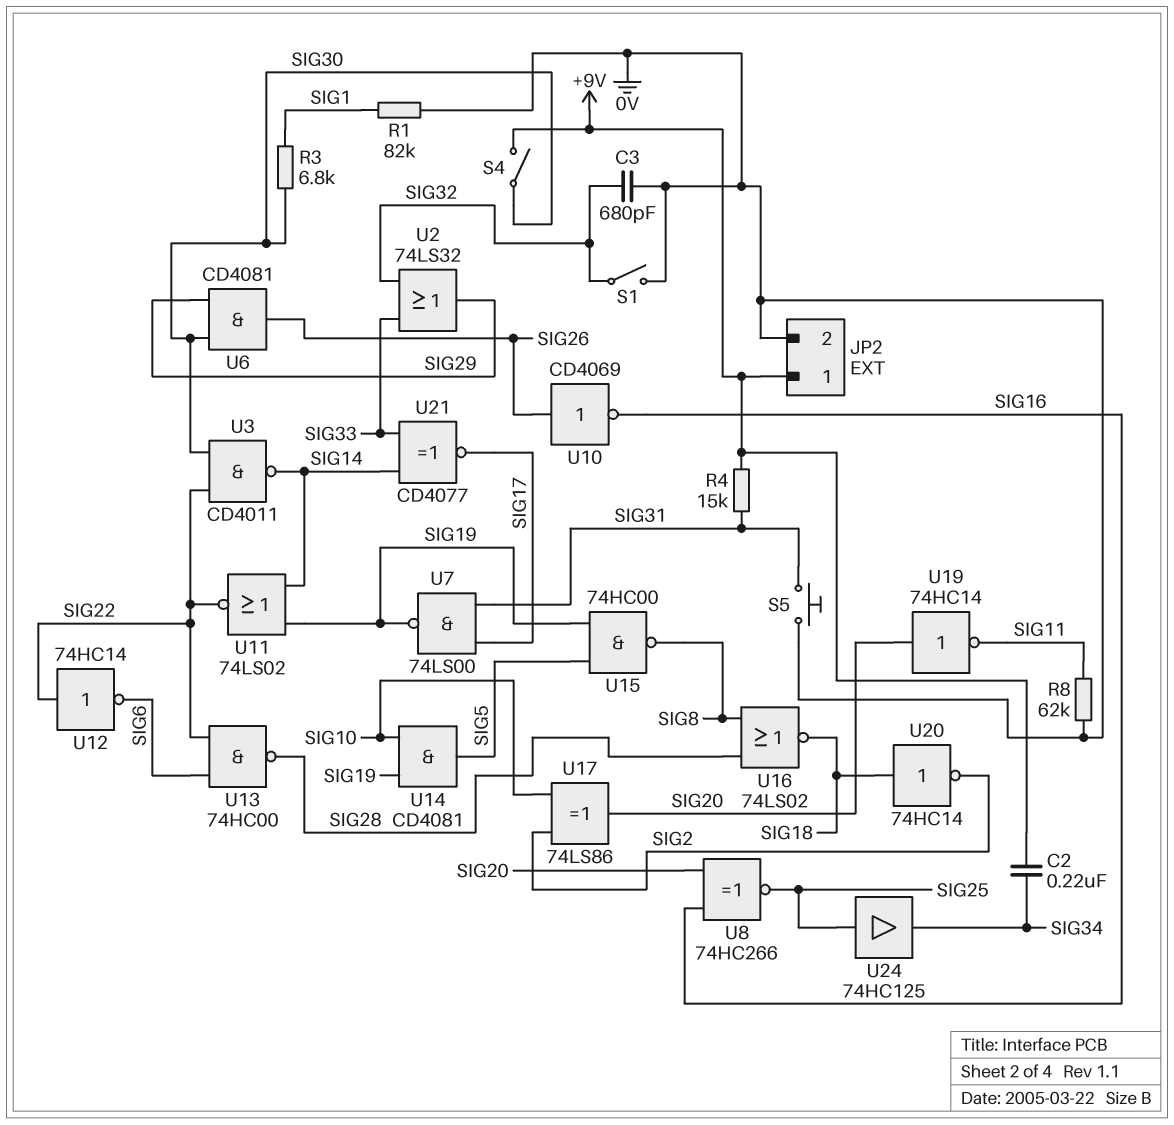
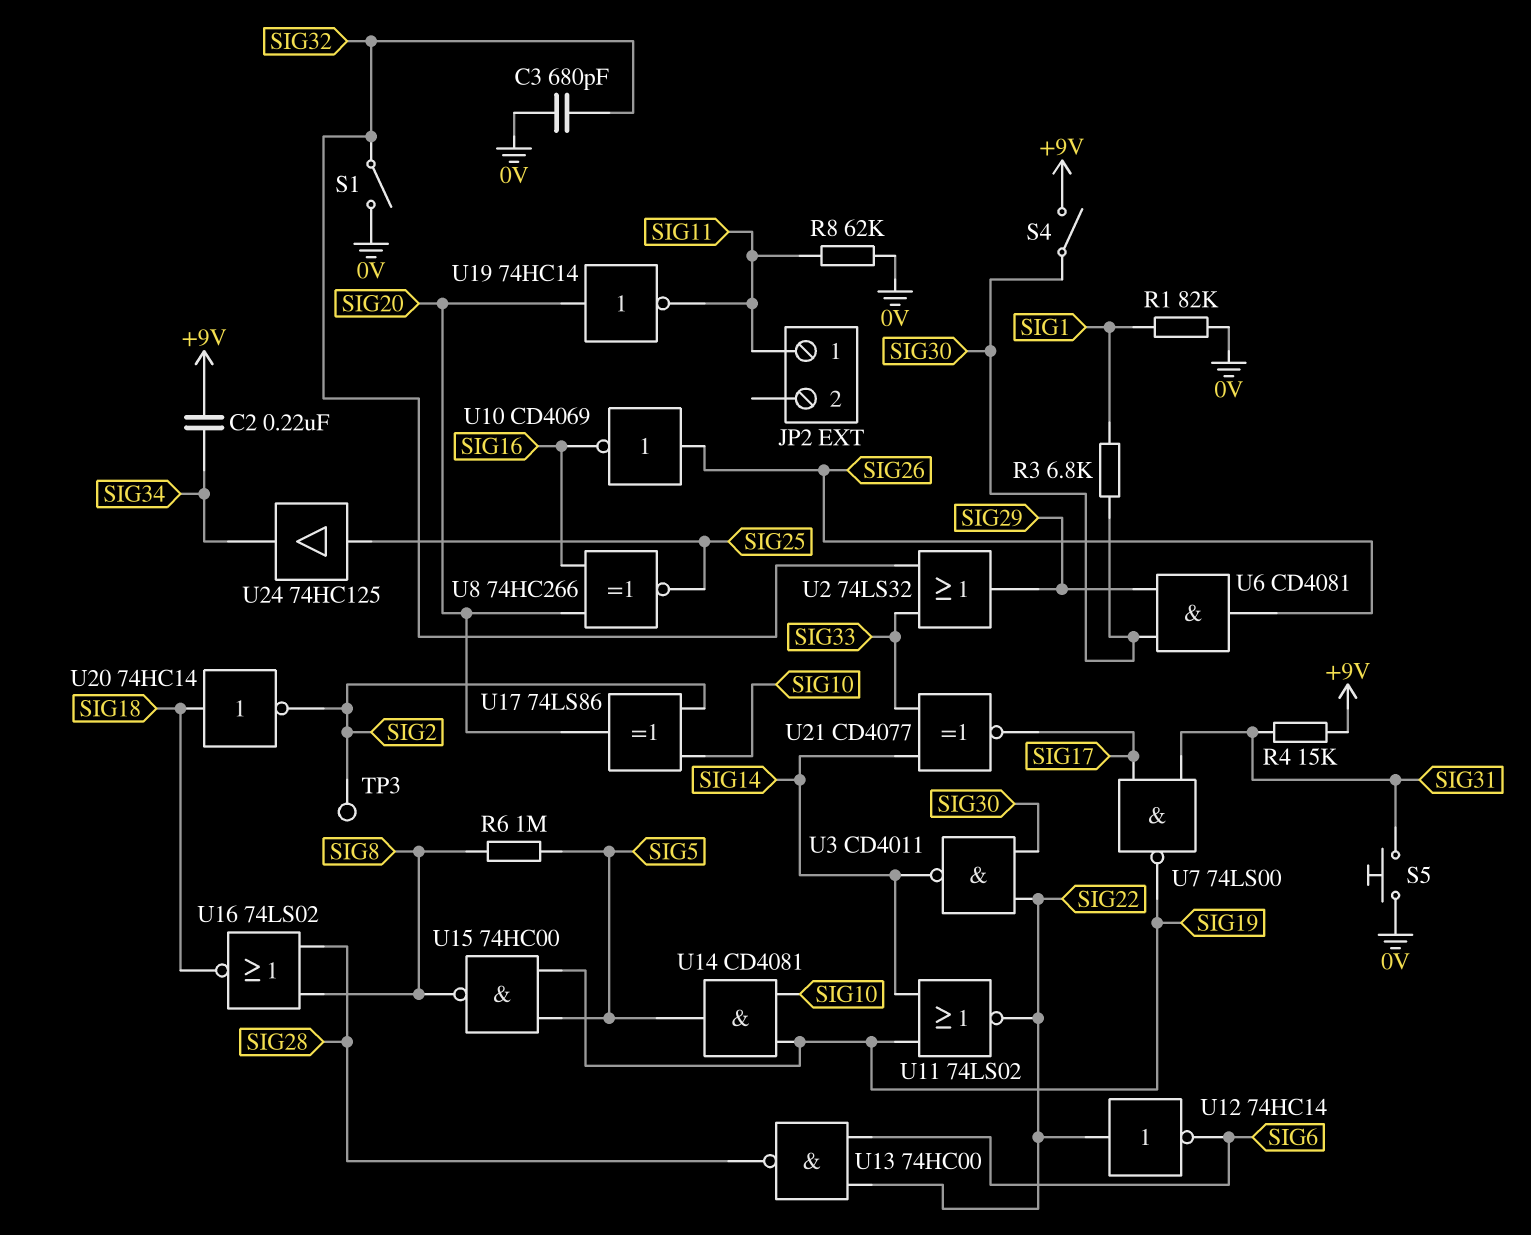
JP2 pin 1: +9V -> SIG11
JP2 pin 2: 0V -> none
R6: none -> 1M (SIG5, SIG8)
TP3: none -> test point (SIG2)

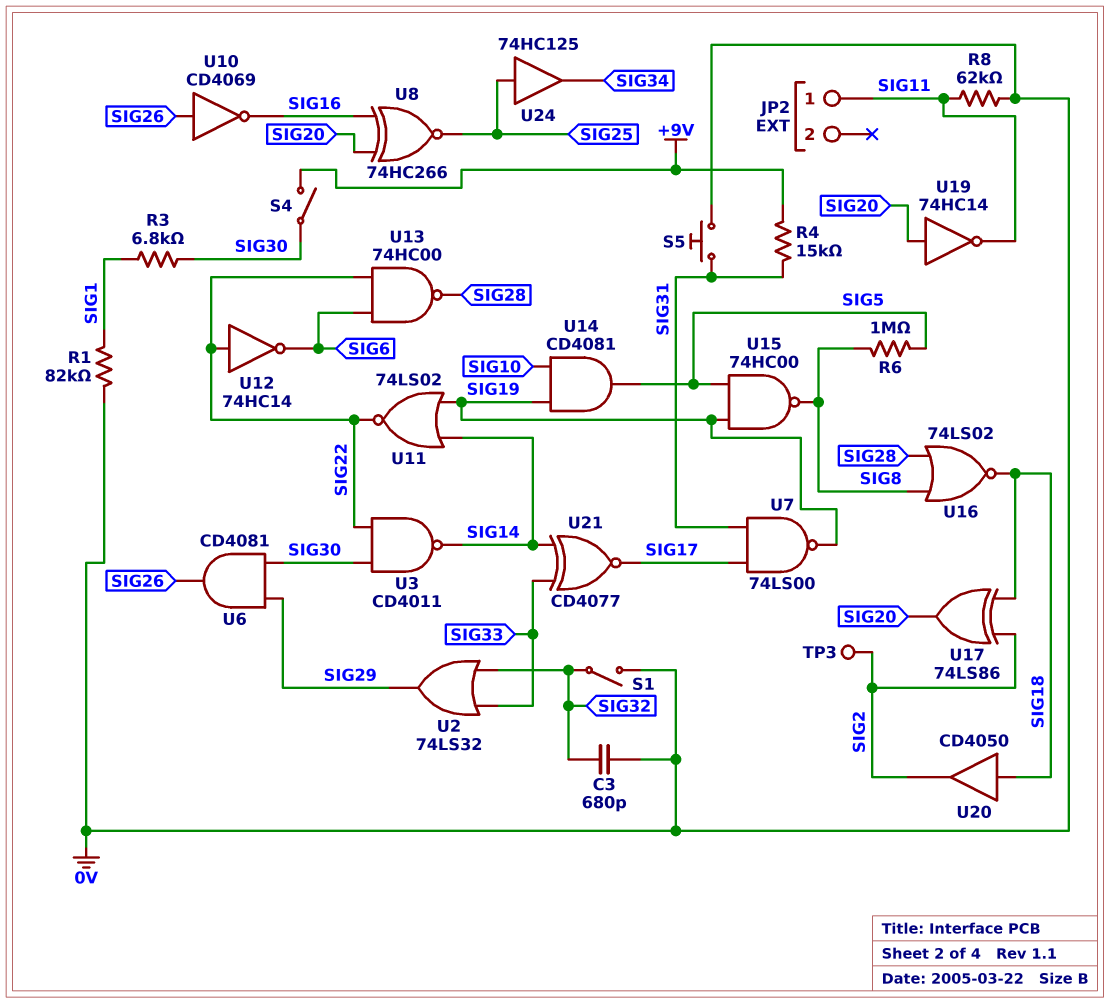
C2: 220nF (+9V, SIG34) -> none
U17: XOR 74LS86 (in SIG2, in SIG10, out SIG20) -> XOR 74LS86 (in SIG2, in SIG18, out SIG20)
U20: NOT 74HC14 (in SIG18, out SIG2) -> buffer CD4050 (in SIG18, out SIG2)

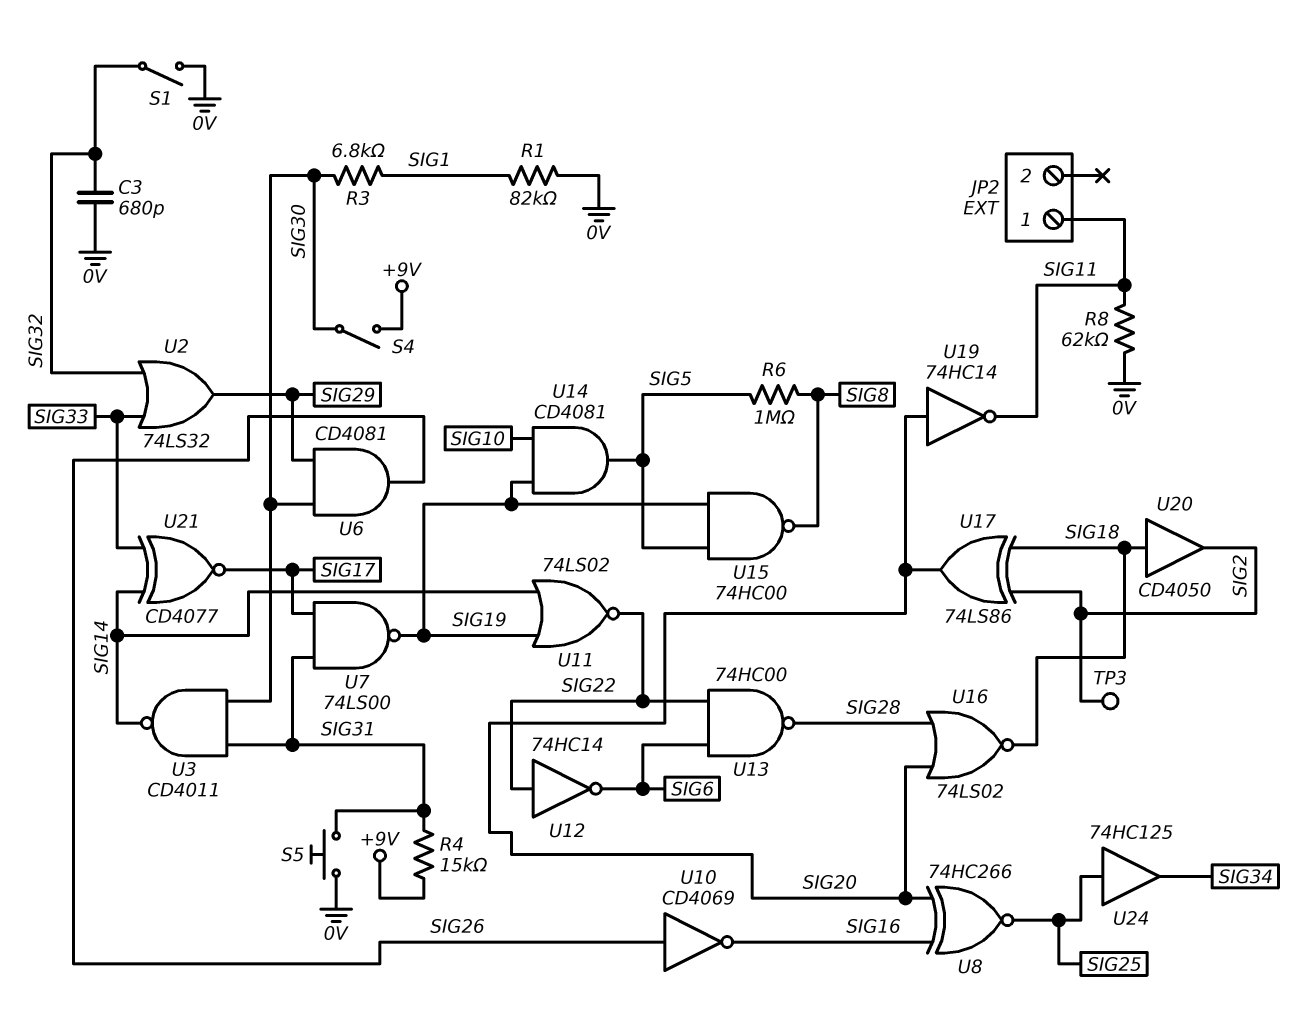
U3: NAND CD4011 (in SIG22, in SIG30, out SIG14) -> NAND CD4011 (in SIG30, in SIG31, out SIG14)
U16: NOR 74LS02 (in SIG8, in SIG28, out SIG18) -> NOR 74LS02 (in SIG20, in SIG28, out SIG18)

